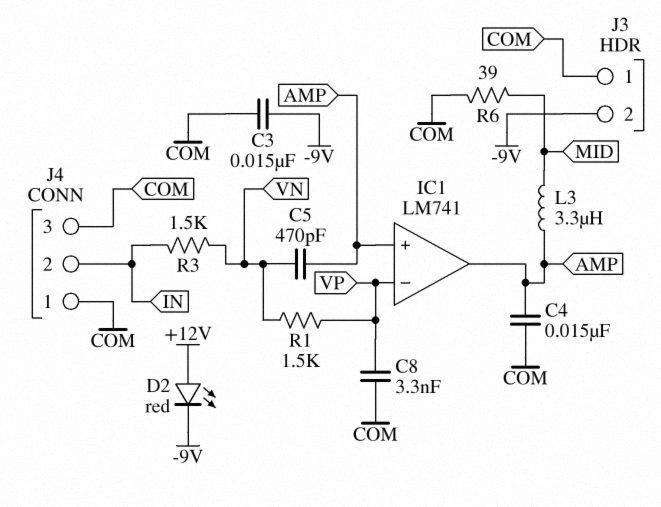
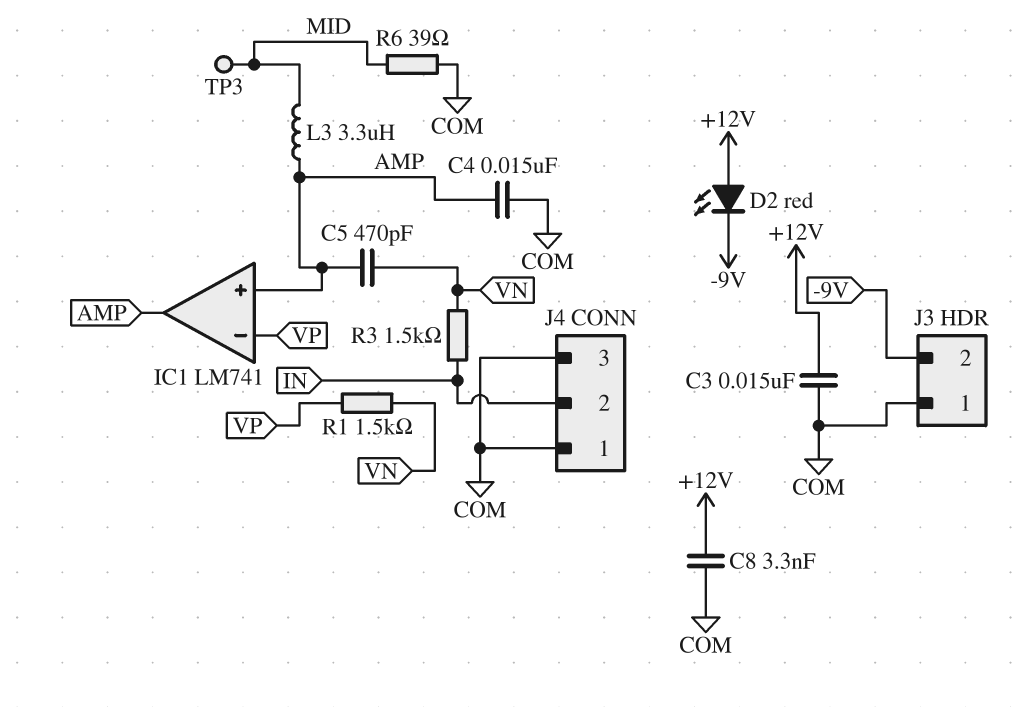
C3: 15nF (-9V, COM) -> 15nF (+12V, COM)
C8: 3.3nF (COM, VP) -> 3.3nF (+12V, COM)
TP3: none -> test point (MID)

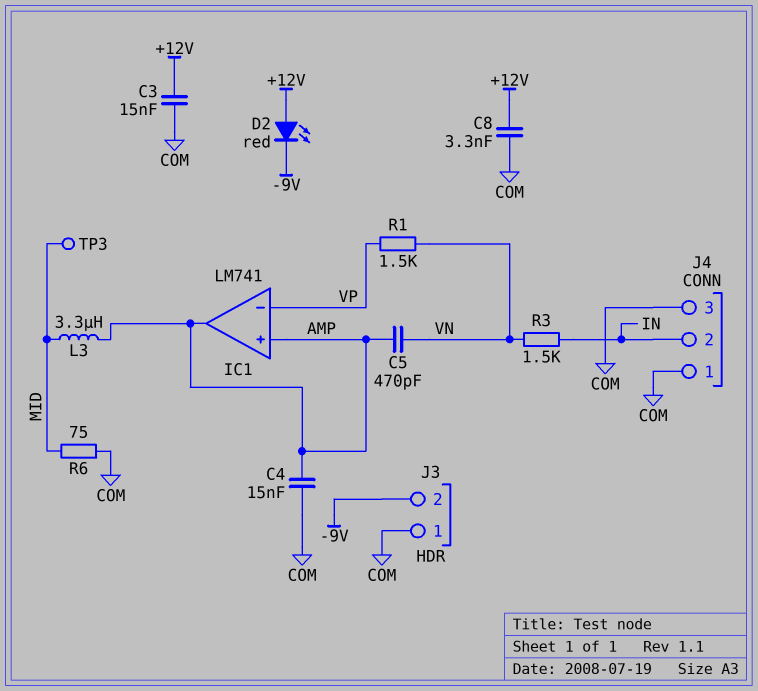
R6: 39 (COM, MID) -> 75 (COM, MID)

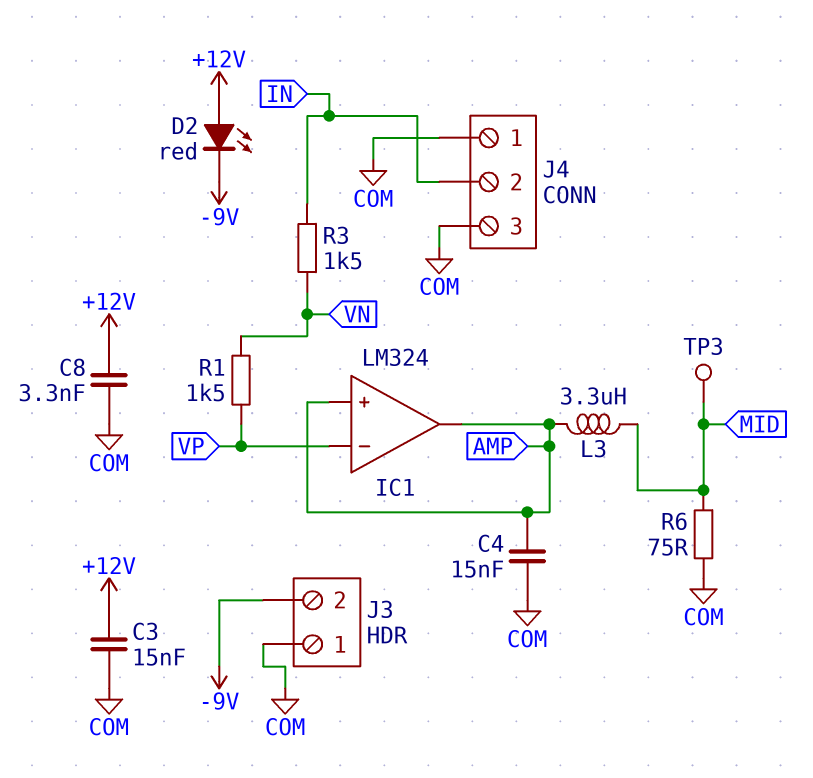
C5: 470pF (AMP, VN) -> none
IC1: LM741 -> LM324

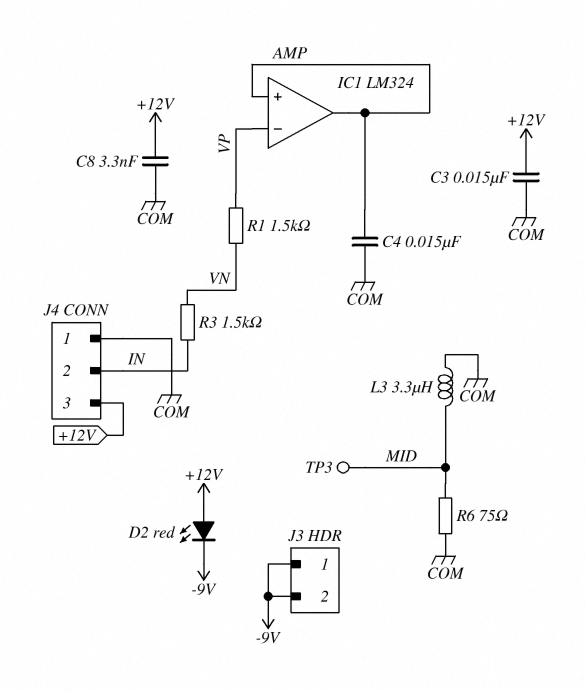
J3 pin 1: COM -> -9V
J4 pin 3: COM -> +12V
L3: 3.3uH (AMP, MID) -> 3.3uH (COM, MID)

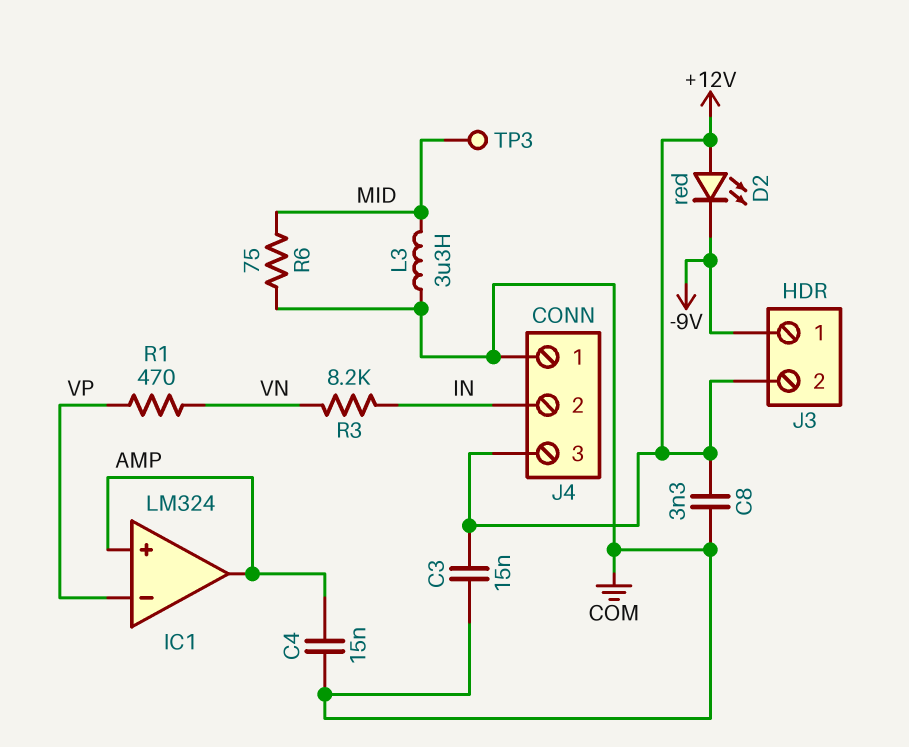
J3 pin 2: -9V -> +12V
R1: 1.5k (VN, VP) -> 470 (VN, VP)
R3: 1.5k (IN, VN) -> 8.2k (IN, VN)

